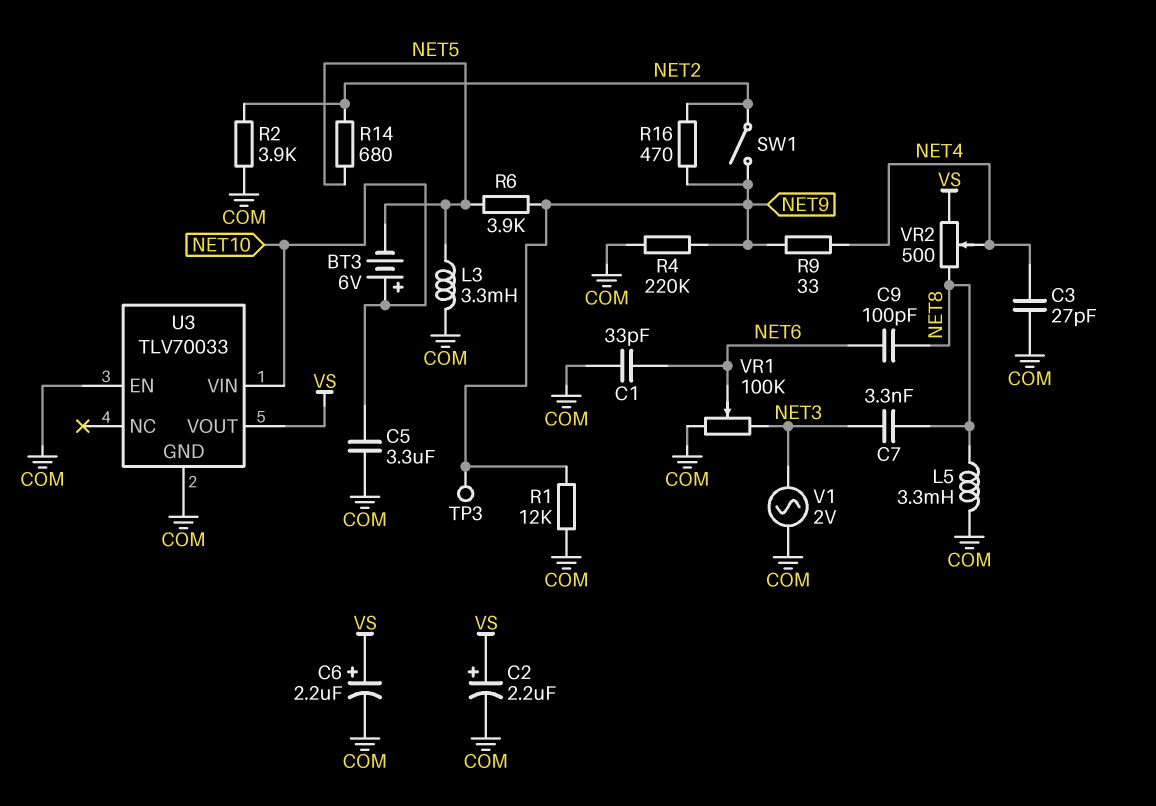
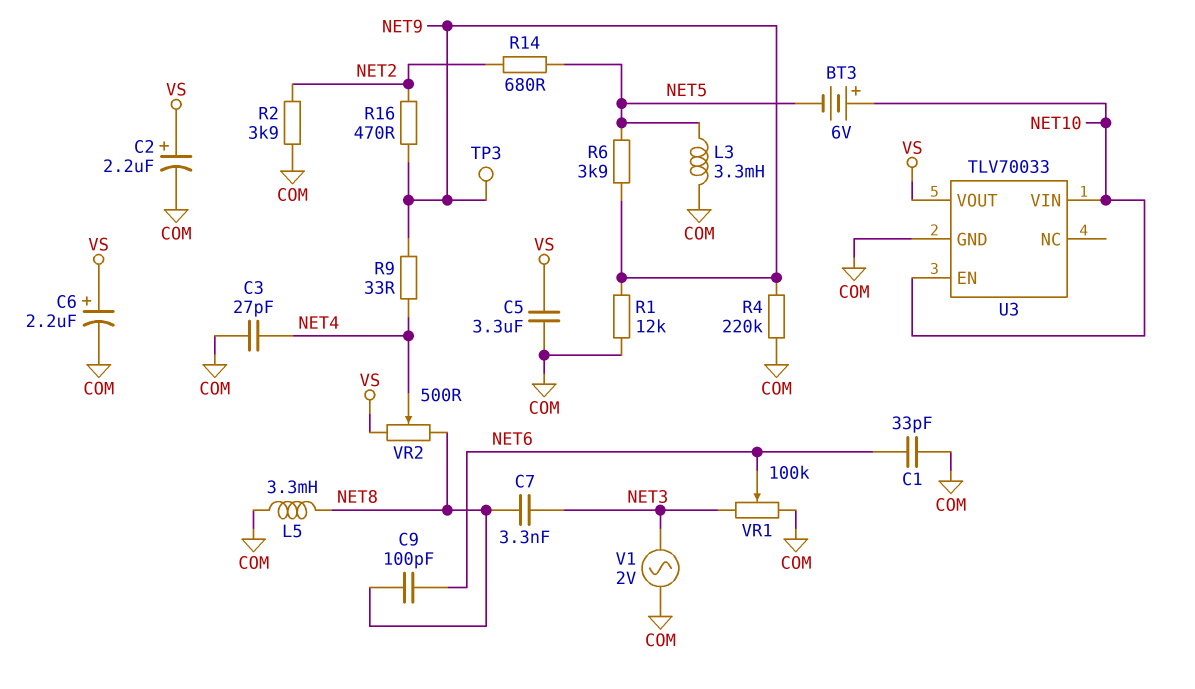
C5: 3.3uF (COM, NET10) -> 3.3uF (COM, VS)
SW1: switch (NET2, NET9) -> none
U3 pin EN: COM -> NET10

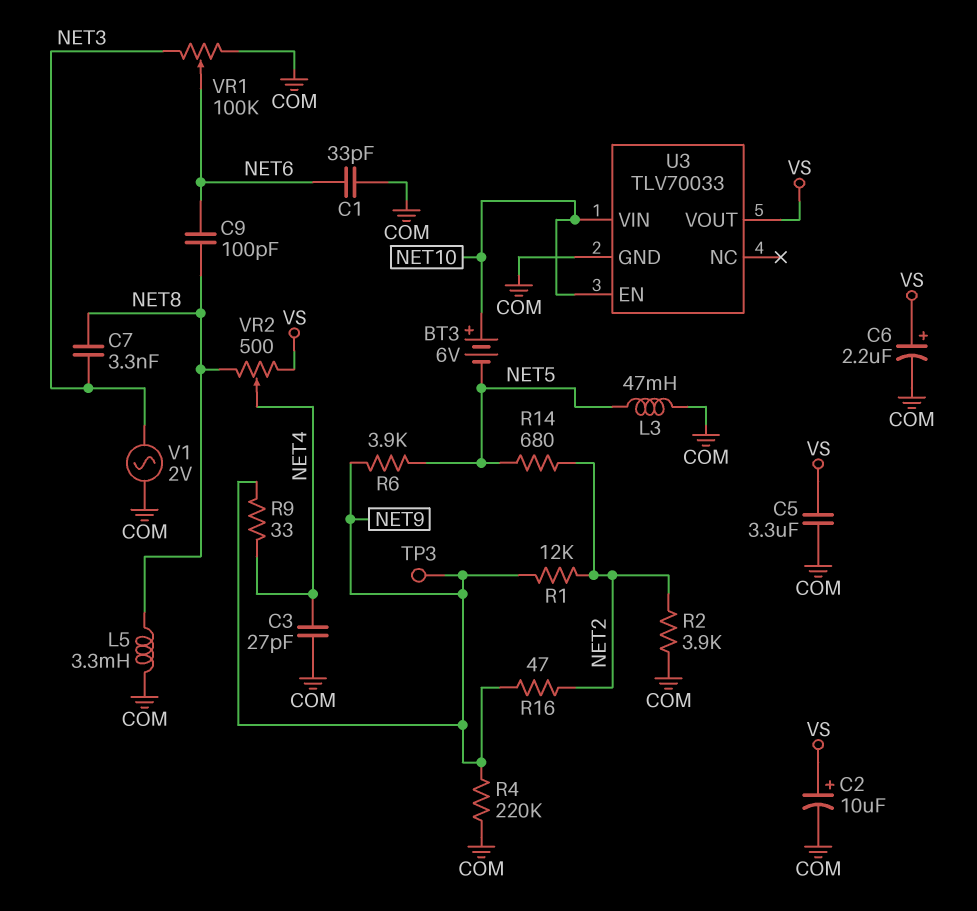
C2: 2.2uF (plus VS, minus COM) -> 10uF (plus VS, minus COM)
L3: 3.3mH (COM, NET5) -> 47mH (COM, NET5)
R1: 12k (COM, NET9) -> 12k (NET2, NET9)
R16: 470 (NET2, NET9) -> 47 (NET2, NET9)

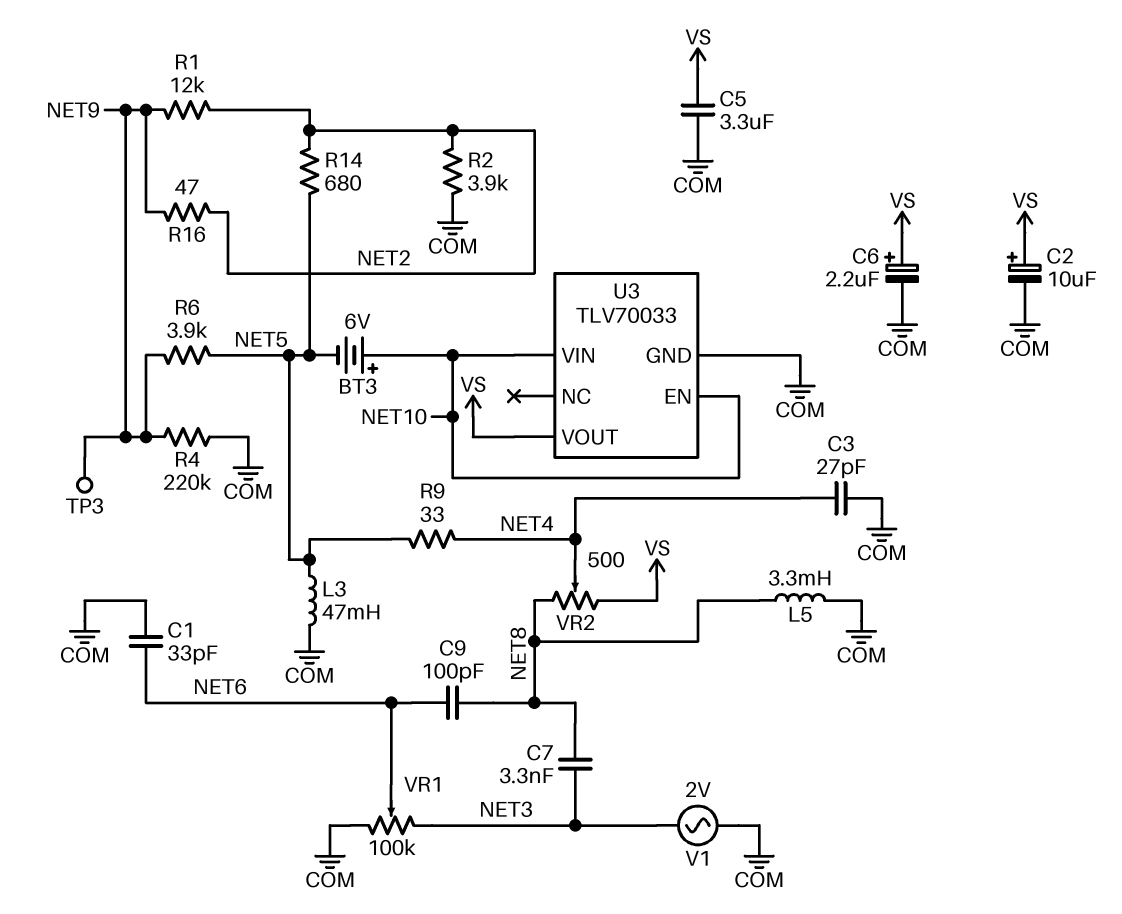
R9: 33 (NET4, NET9) -> 33 (NET4, NET5)

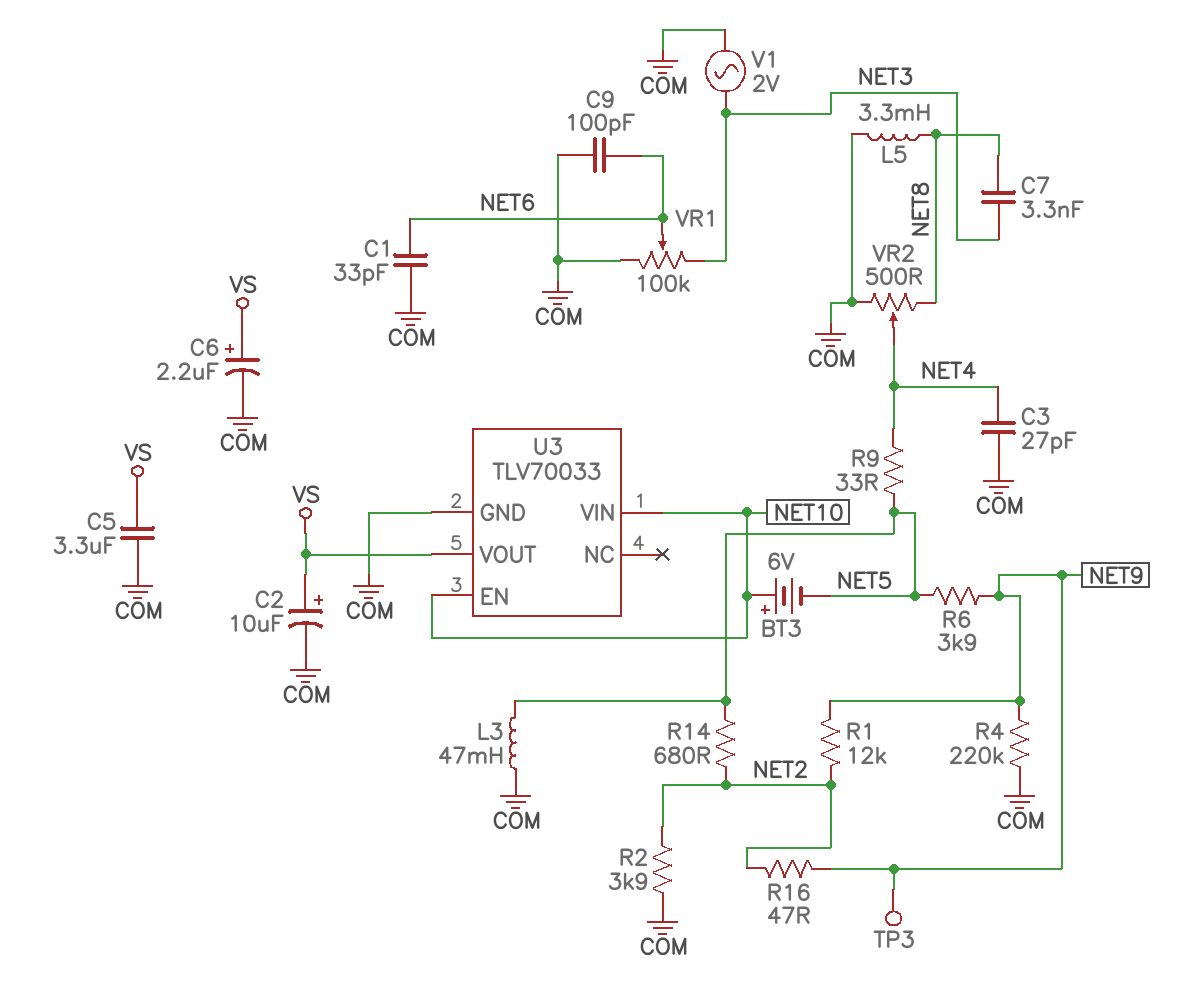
C9: 100pF (NET6, NET8) -> 100pF (COM, NET6)
VR2: 500 (NET8, VS, wiper NET4) -> 500 (COM, NET8, wiper NET4)

